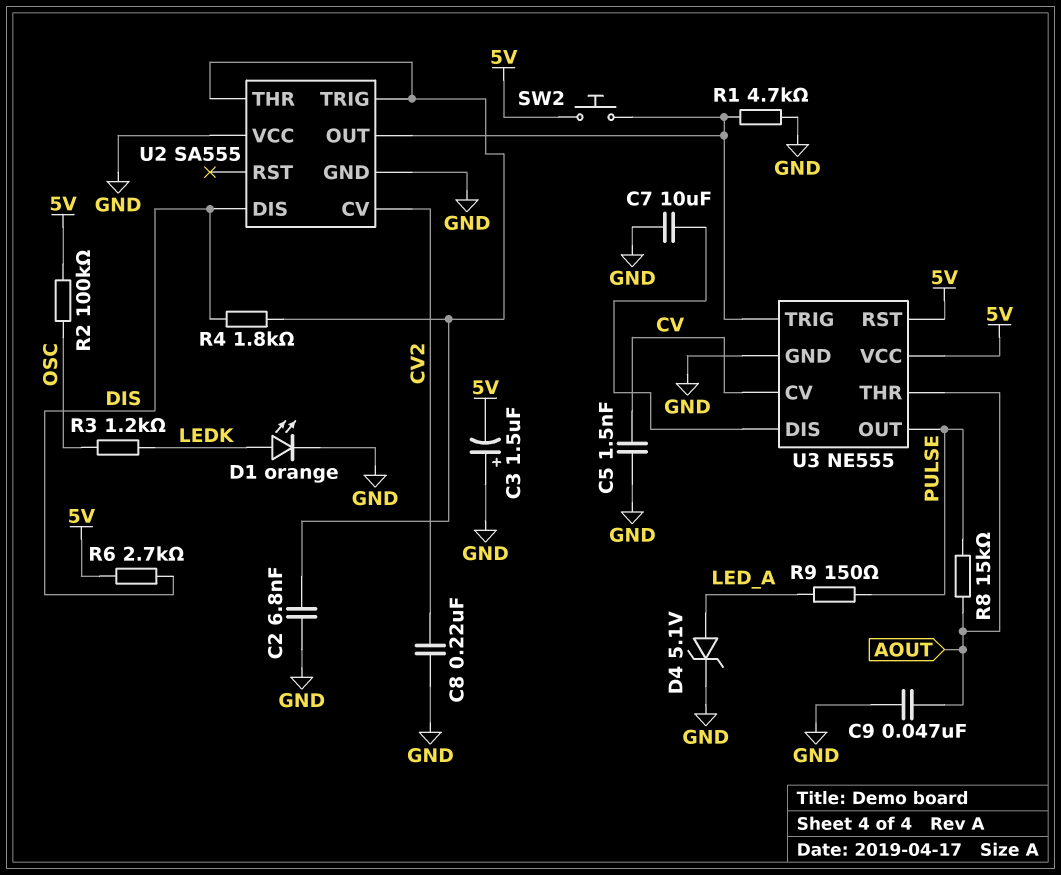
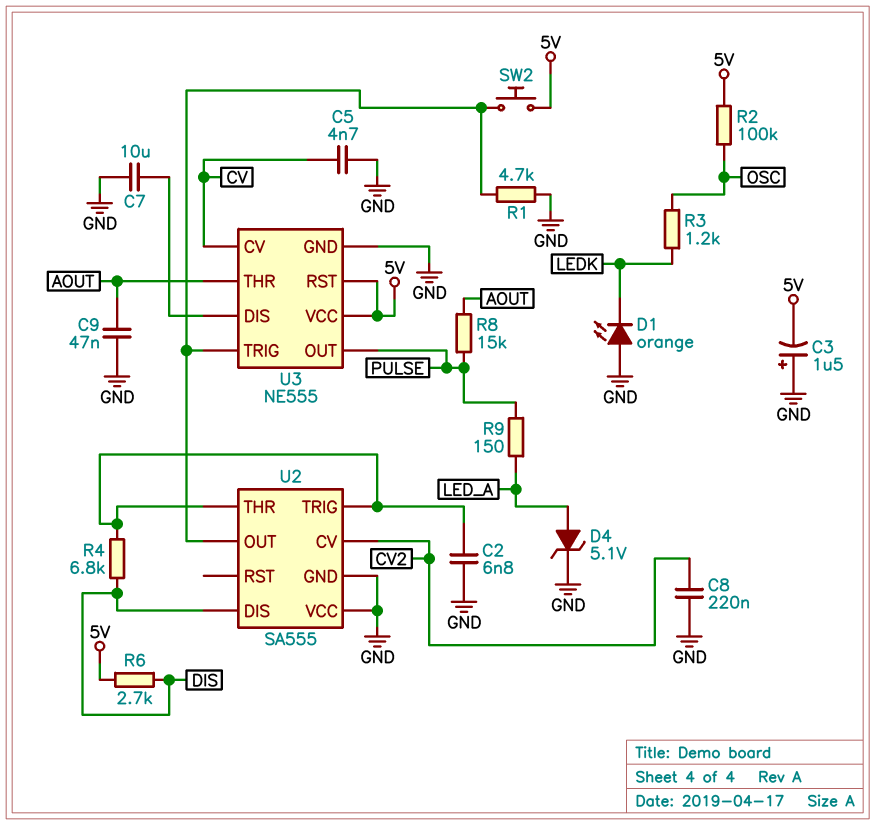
C5: 1.5nF (CV, GND) -> 4.7nF (CV, GND)
D1: LED orange (A LEDK, K GND) -> LED orange (A GND, K LEDK)
R4: 1.8k (DIS, U2/THR) -> 6.8k (DIS, U2/THR)

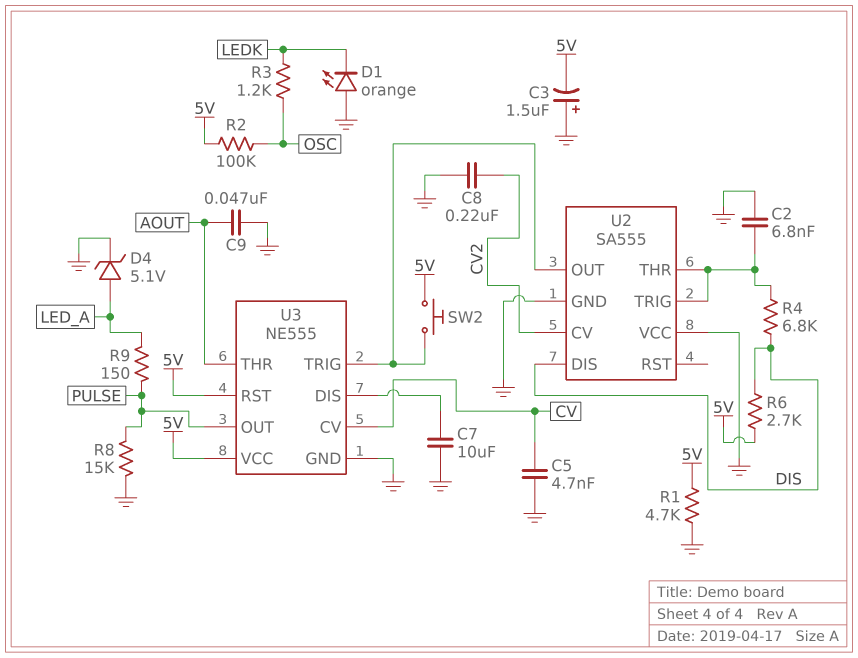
R1: 4.7k (GND, U2/OUT) -> 4.7k (5V, GND)
R8: 15k (AOUT, PULSE) -> 15k (GND, PULSE)

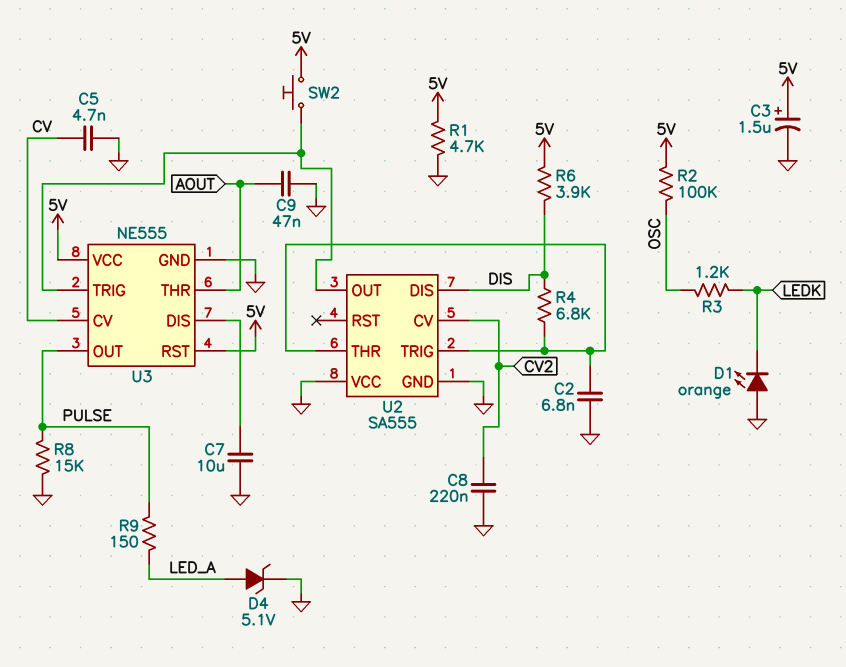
C3: 1.5uF (plus GND, minus 5V) -> 1.5uF (plus 5V, minus GND)
R6: 2.7k (5V, DIS) -> 3.9k (5V, DIS)

